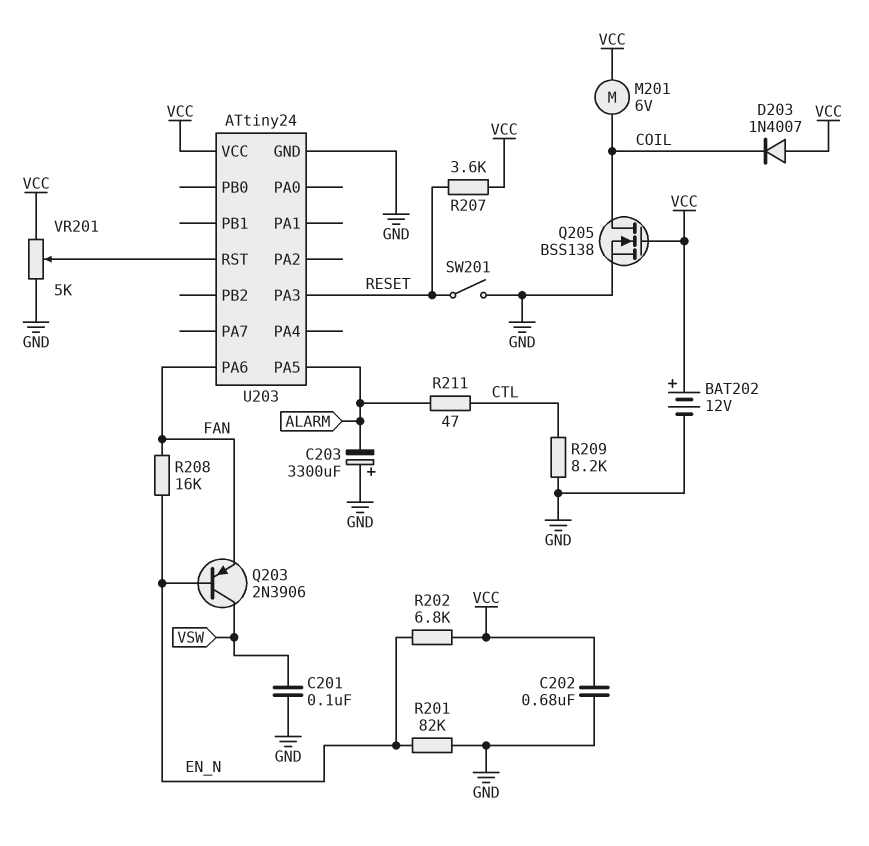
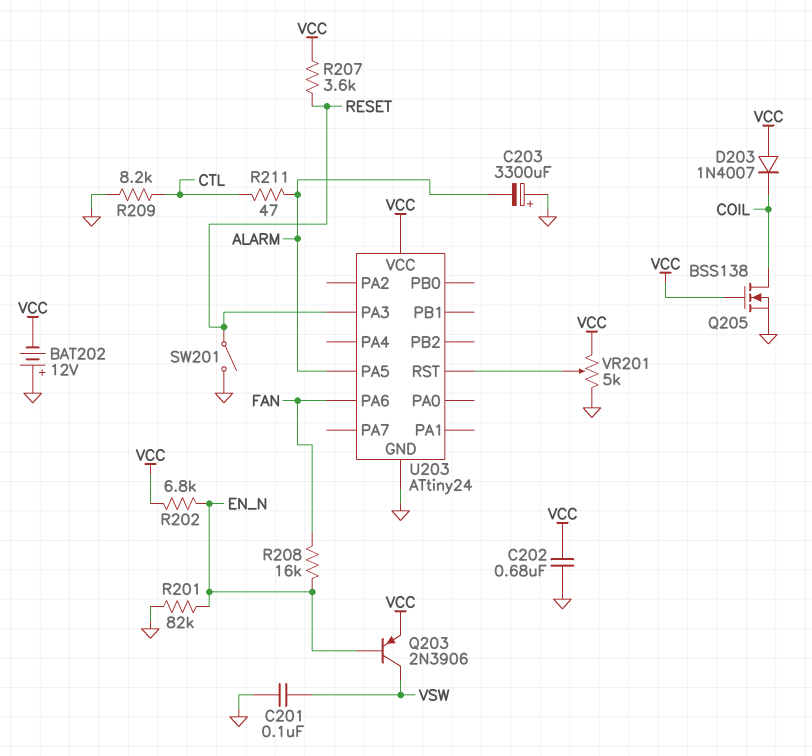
BAT202: 12V (plus VCC, minus GND) -> 12V (plus GND, minus VCC)
M201: motor 6V (COIL, VCC) -> none
Q203: PNP 2N3906 (B EN_N, C VSW, E FAN) -> PNP 2N3906 (B EN_N, C VSW, E VCC)

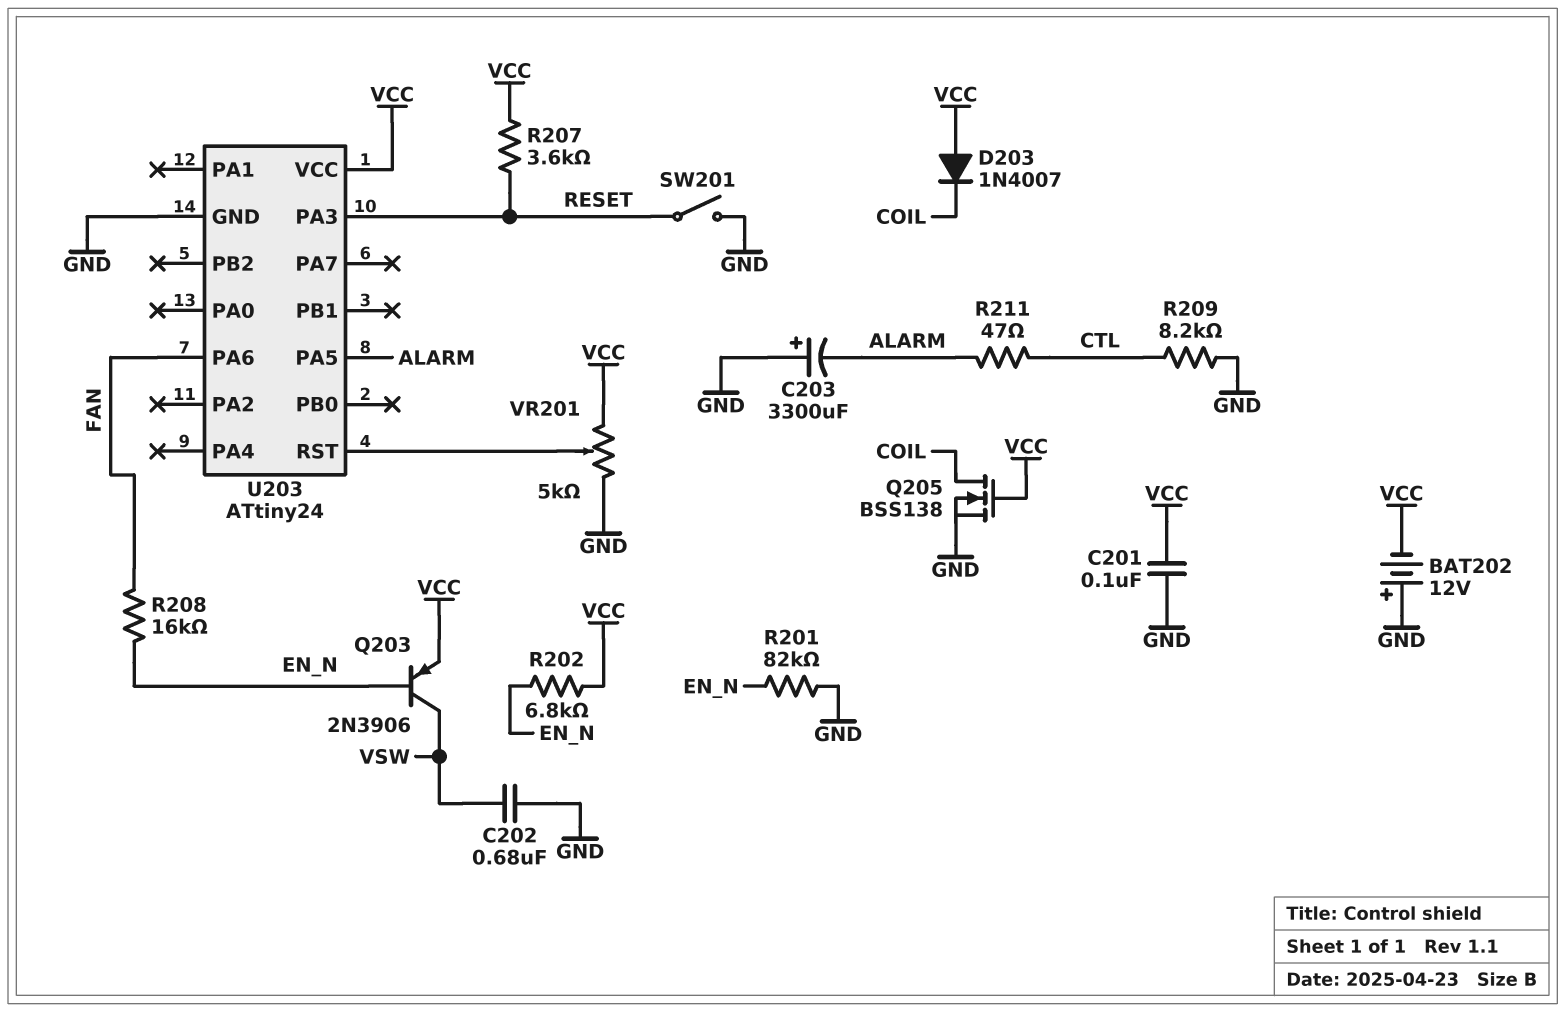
C201: 100nF (GND, VSW) -> 100nF (GND, VCC)
C202: 680nF (GND, VCC) -> 680nF (GND, VSW)

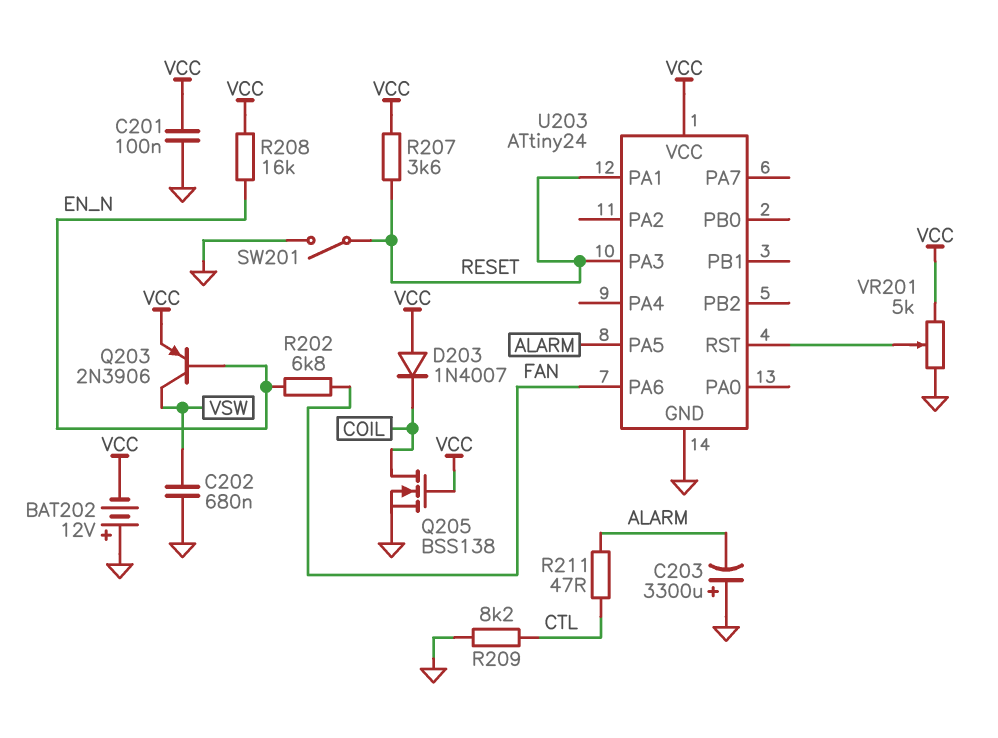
R201: 82k (EN_N, GND) -> none
R202: 6.8k (EN_N, VCC) -> 6.8k (EN_N, FAN)
R208: 16k (EN_N, FAN) -> 16k (EN_N, VCC)
U203 pin PA1: none -> RESET

